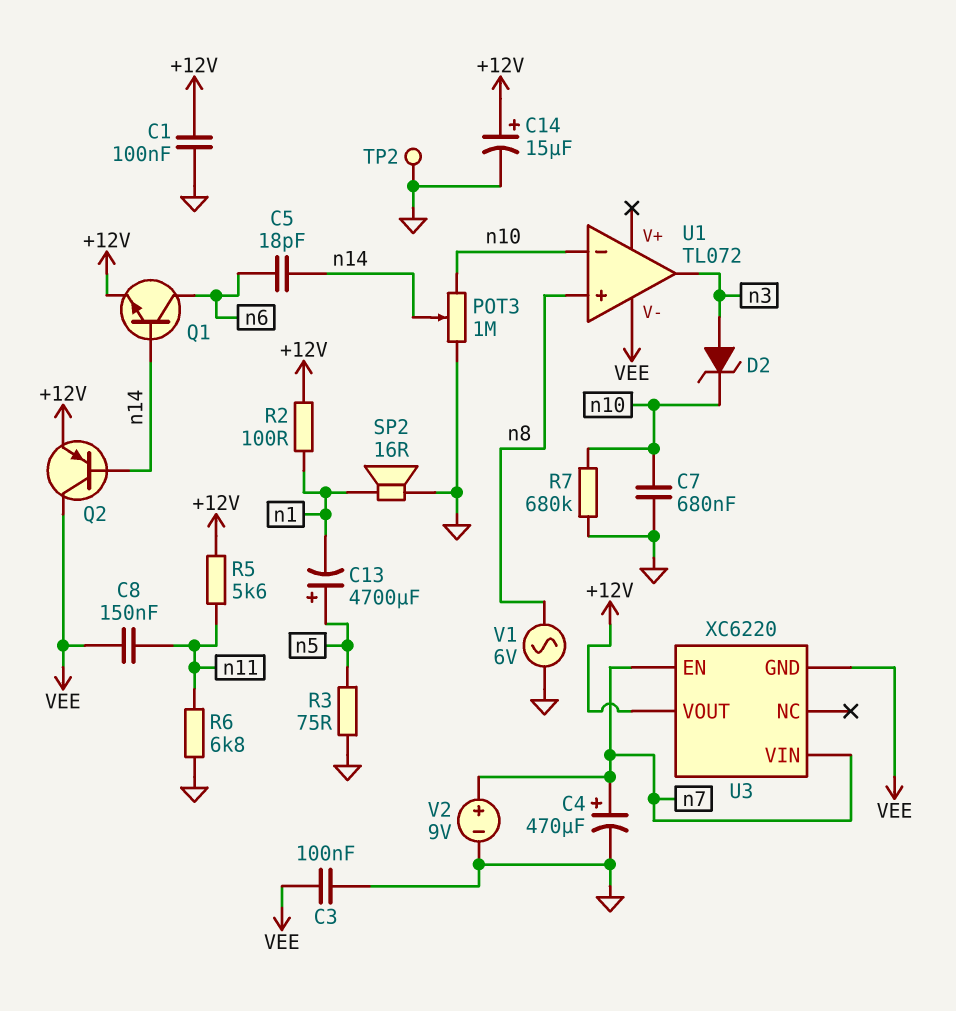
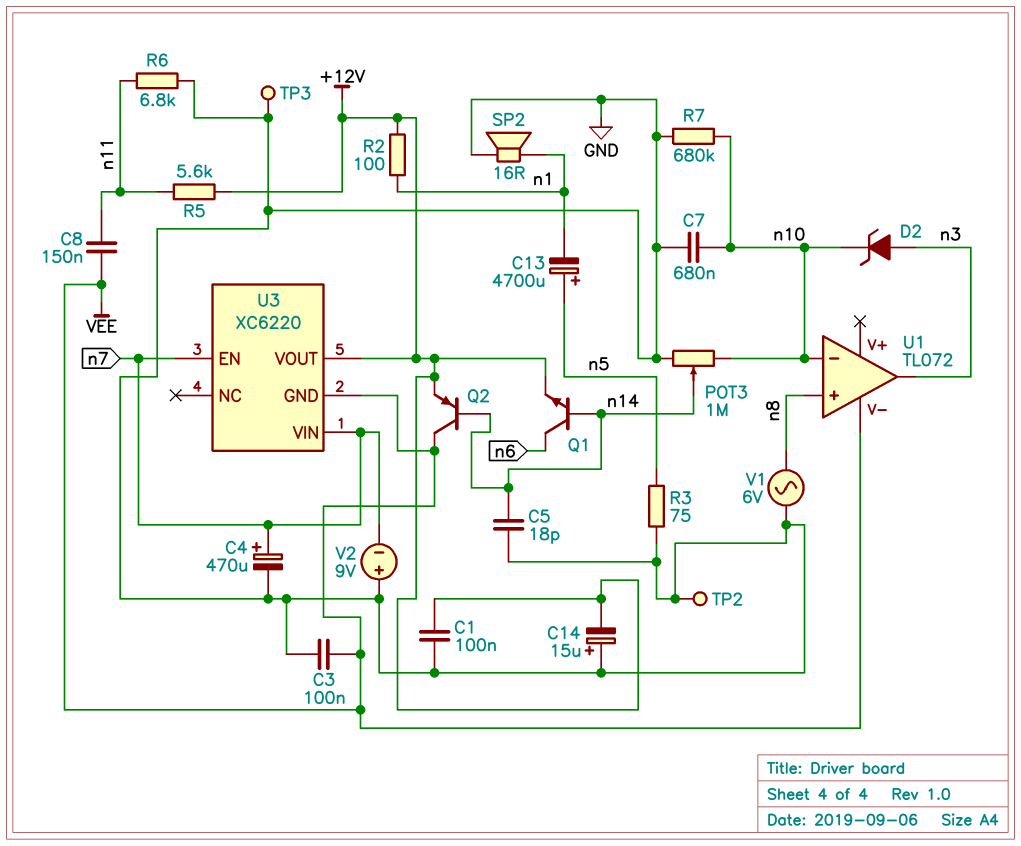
C5: 18pF (n6, n14) -> 18pF (GND, n14)
C14: 15uF (plus +12V, minus GND) -> 15uF (plus GND, minus +12V)
TP3: none -> test point (GND)
V2: 9V (plus n7, minus GND) -> 9V (plus GND, minus n7)

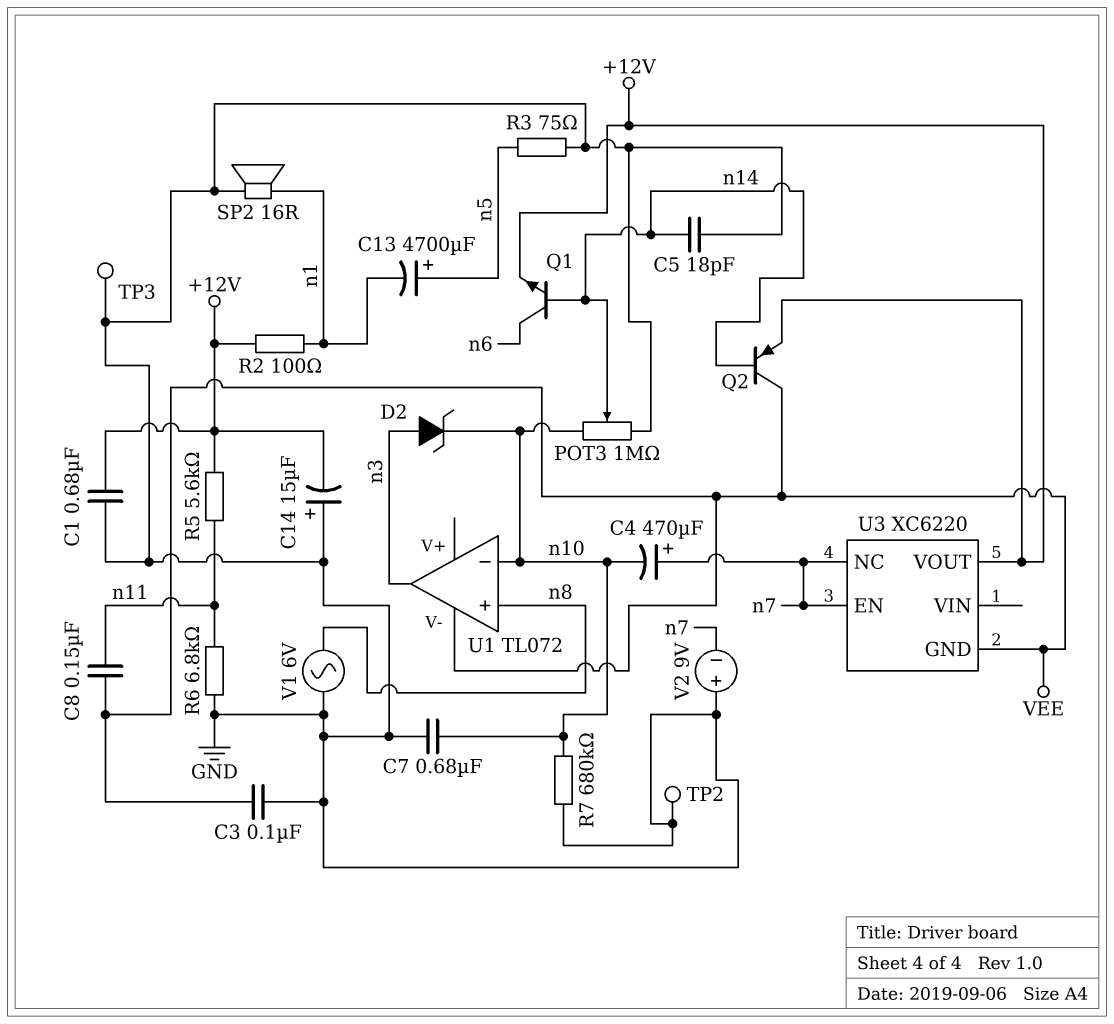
C1: 100nF (+12V, GND) -> 680nF (+12V, GND)
C4: 470uF (plus n7, minus GND) -> 470uF (plus n7, minus n10)
U3 pin NC: none -> n7
U3 pin VIN: n7 -> none

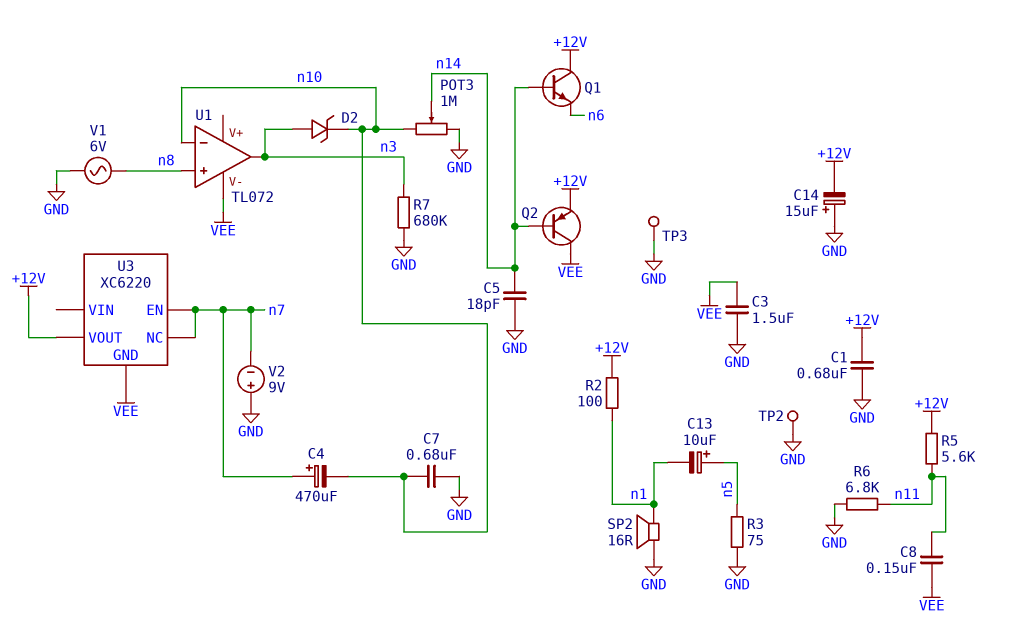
C3: 100nF (GND, VEE) -> 1.5uF (GND, VEE)
C13: 4700uF (plus n5, minus n1) -> 10uF (plus n5, minus n1)
Q1: NPN (B n14, C n6, E +12V) -> NPN (B n14, C +12V, E n6)
R7: 680k (GND, n10) -> 680k (GND, n3)

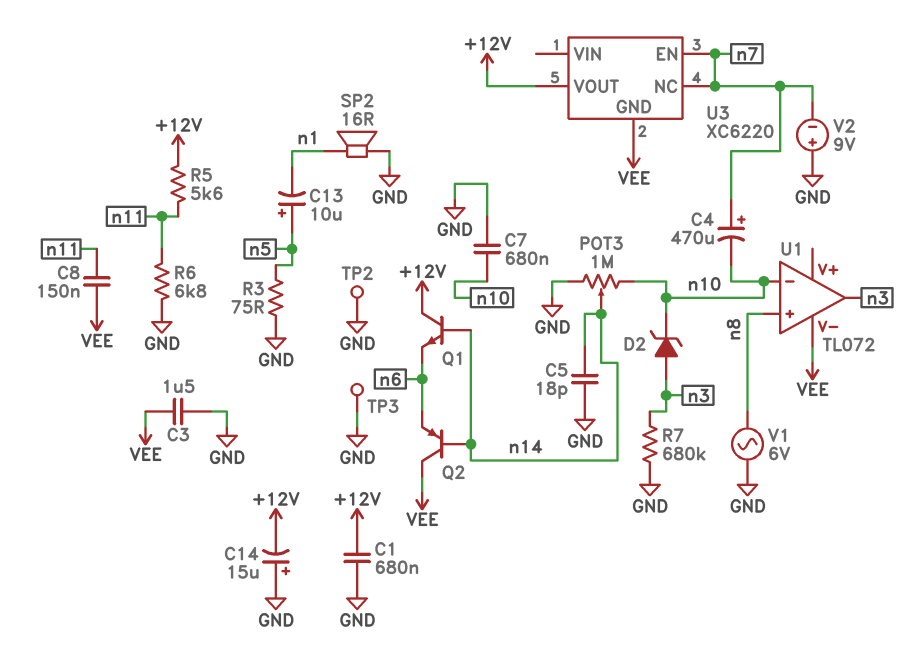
Q2: PNP (B n14, C VEE, E +12V) -> PNP (B n14, C VEE, E n6)
R2: 100 (+12V, n1) -> none

